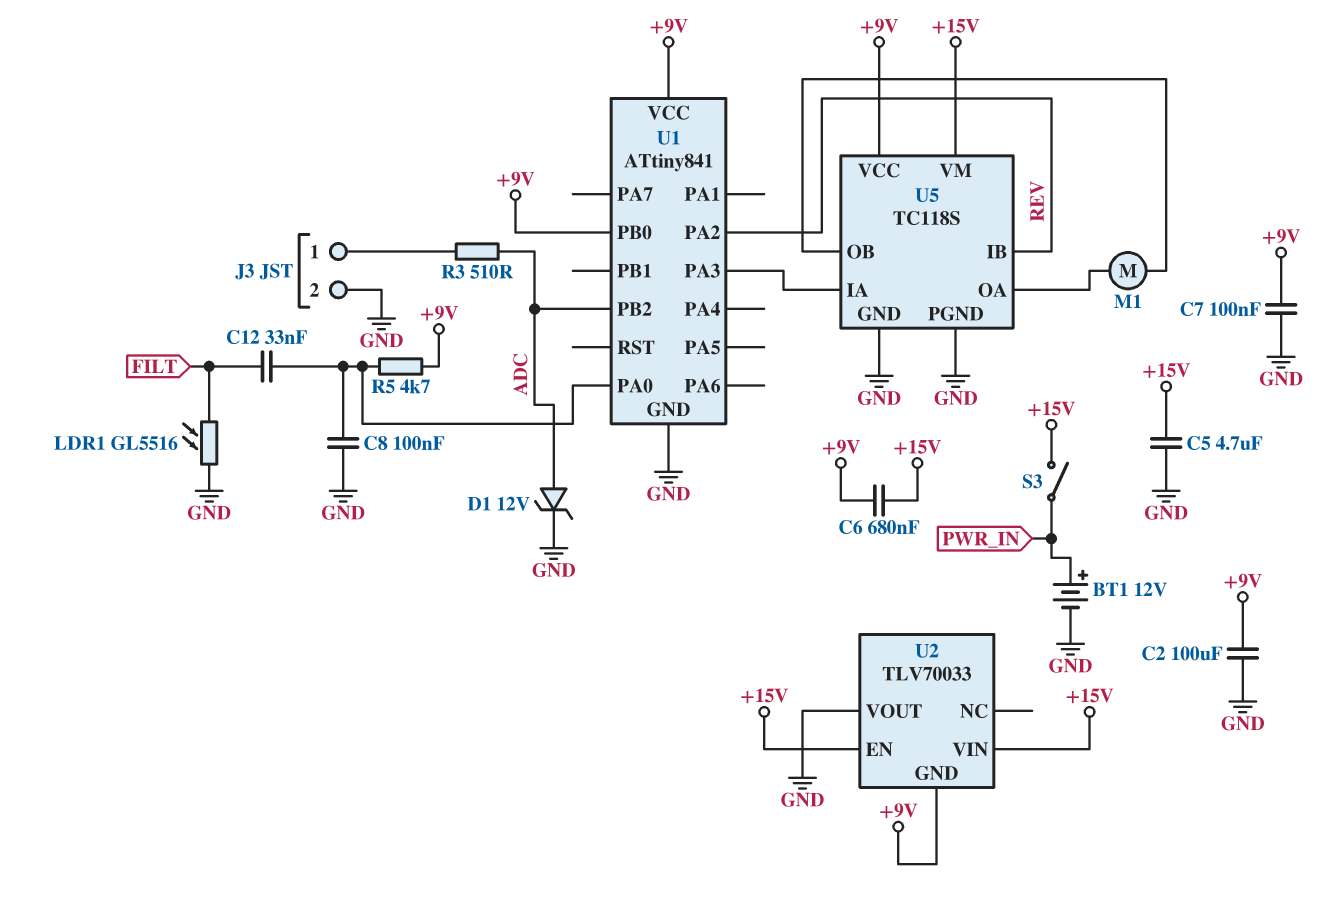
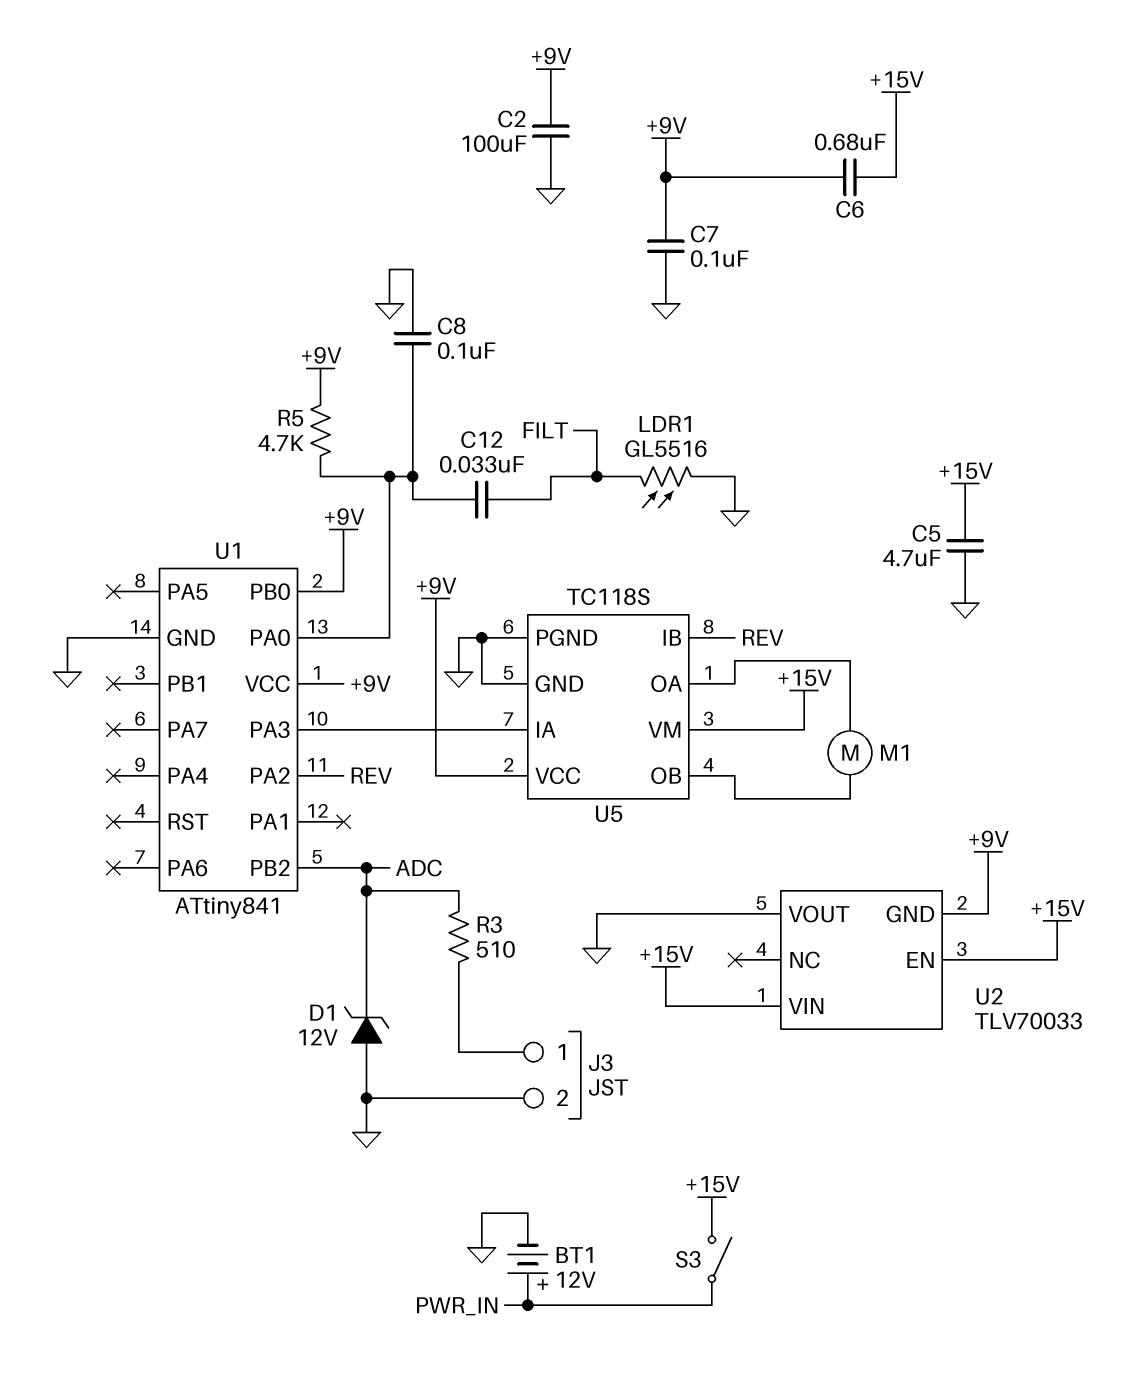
D1: zener 12V (A ADC, K GND) -> zener 12V (A GND, K ADC)

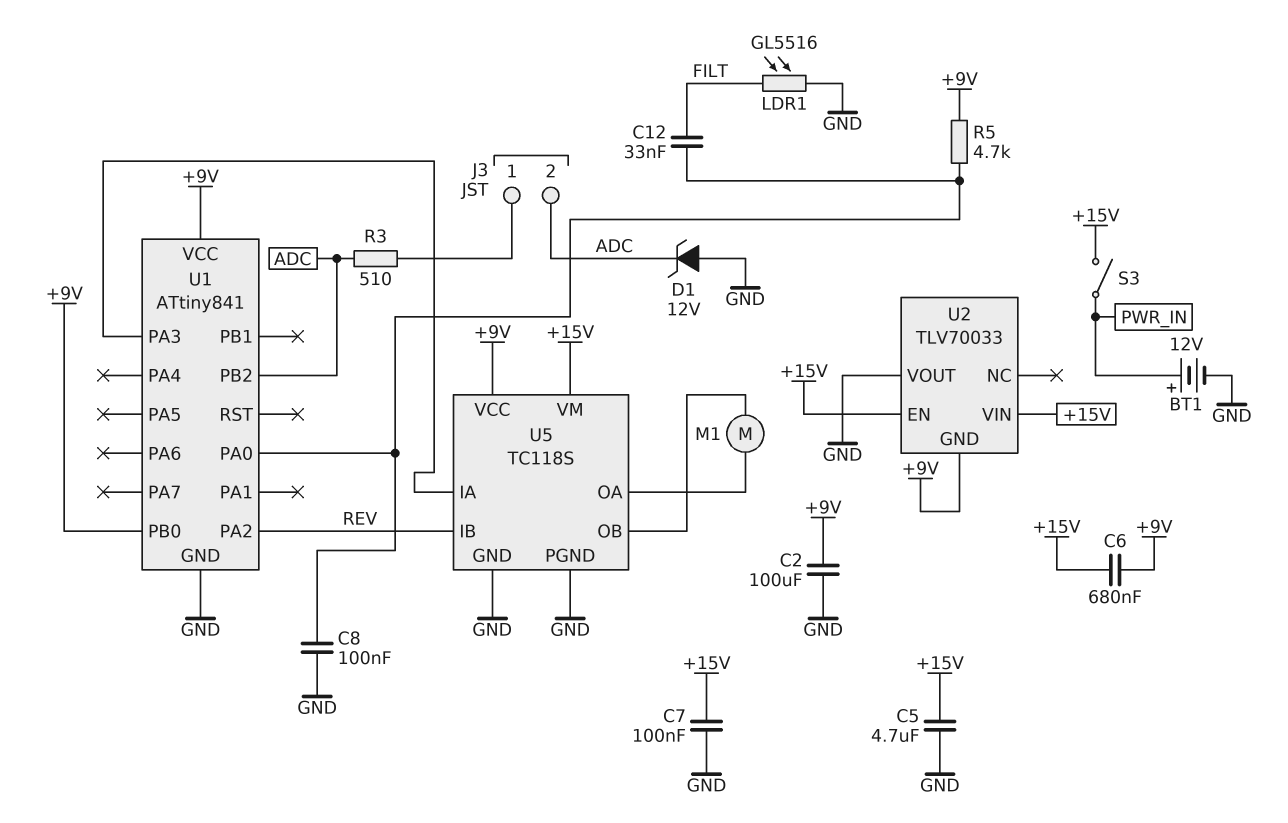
C7: 100nF (+9V, GND) -> 100nF (+15V, GND)
J3 pin 2: GND -> ADC

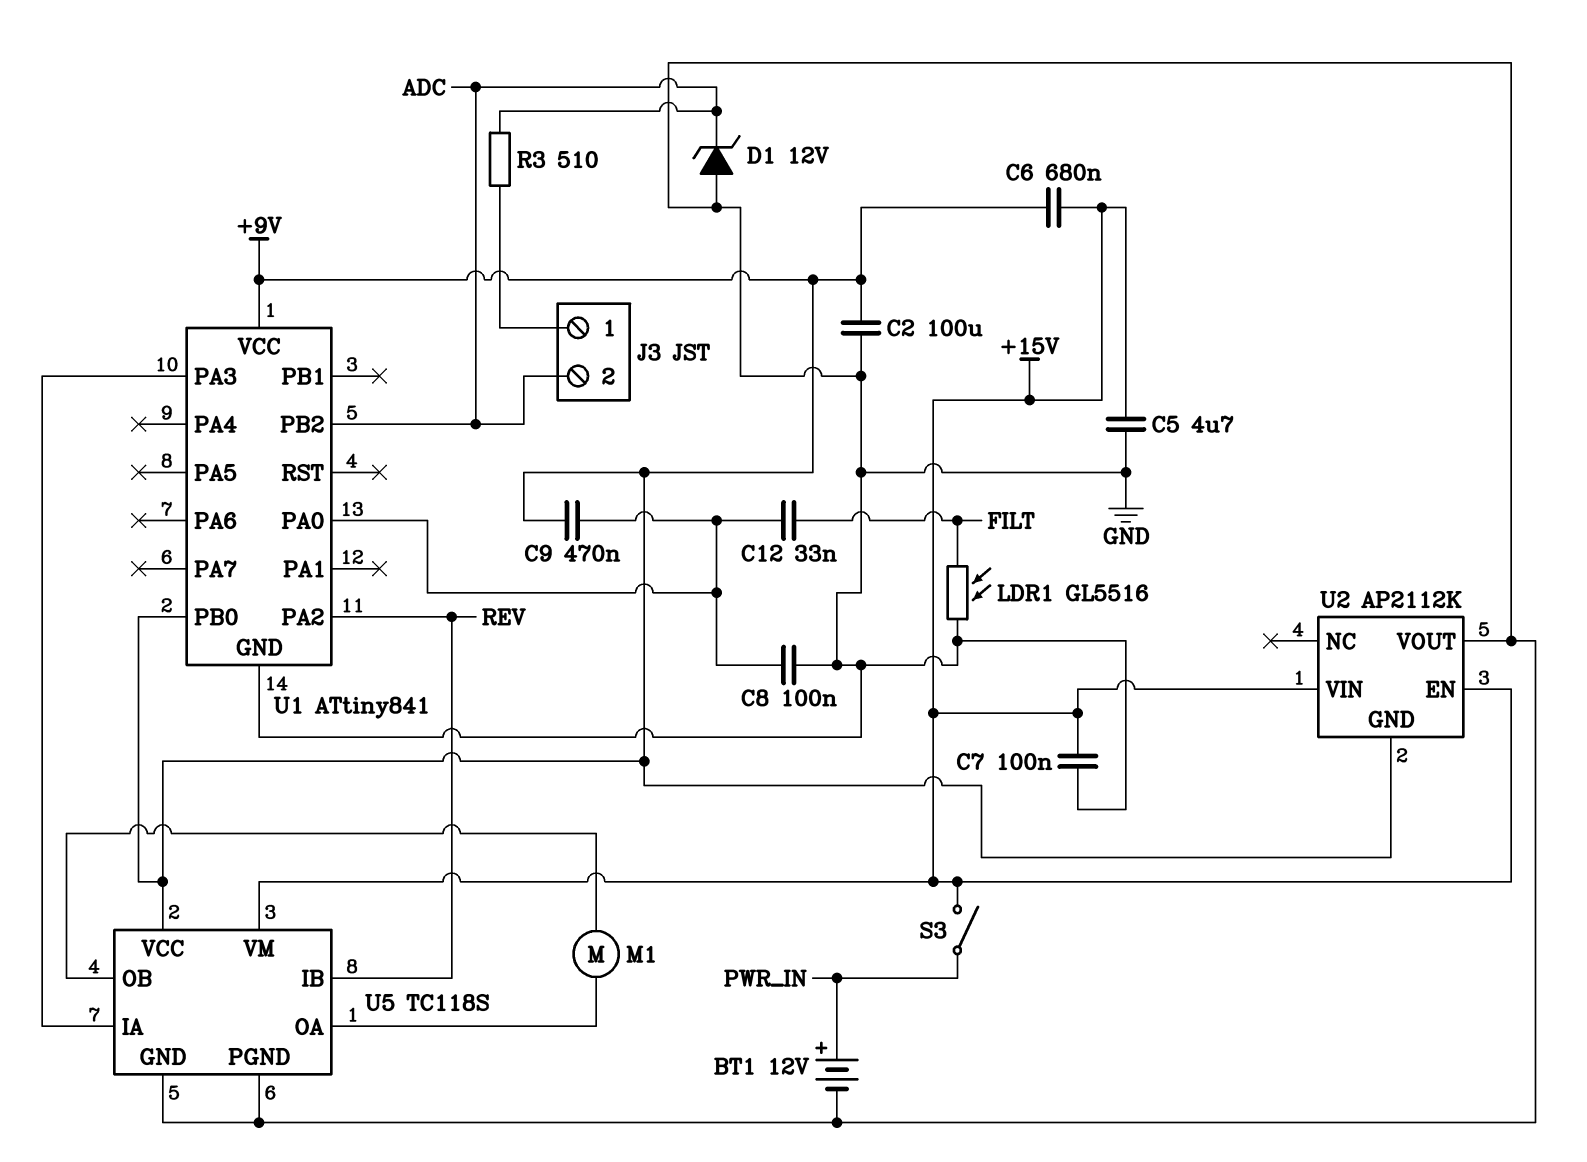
C9: none -> 470nF (+9V, U1/PA0)
R5: 4.7k (+9V, U1/PA0) -> none
U2: TLV70033 -> AP2112K

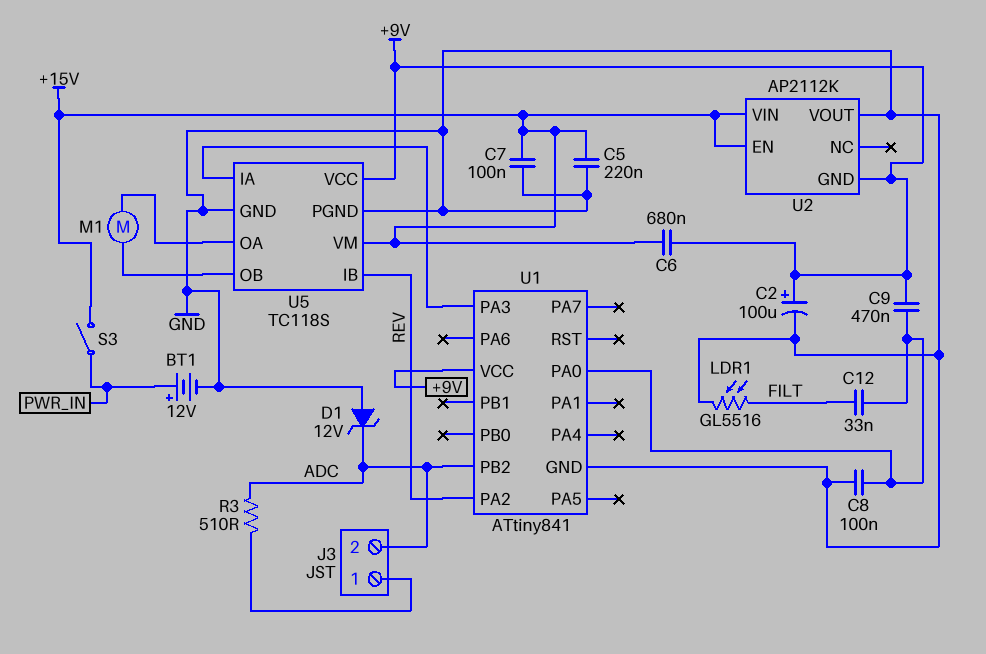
C2: 100uF (+9V, GND) -> 100uF (plus +9V, minus GND)
C5: 4.7uF (+15V, GND) -> 220nF (+15V, GND)
U1 pin PB0: +9V -> none

